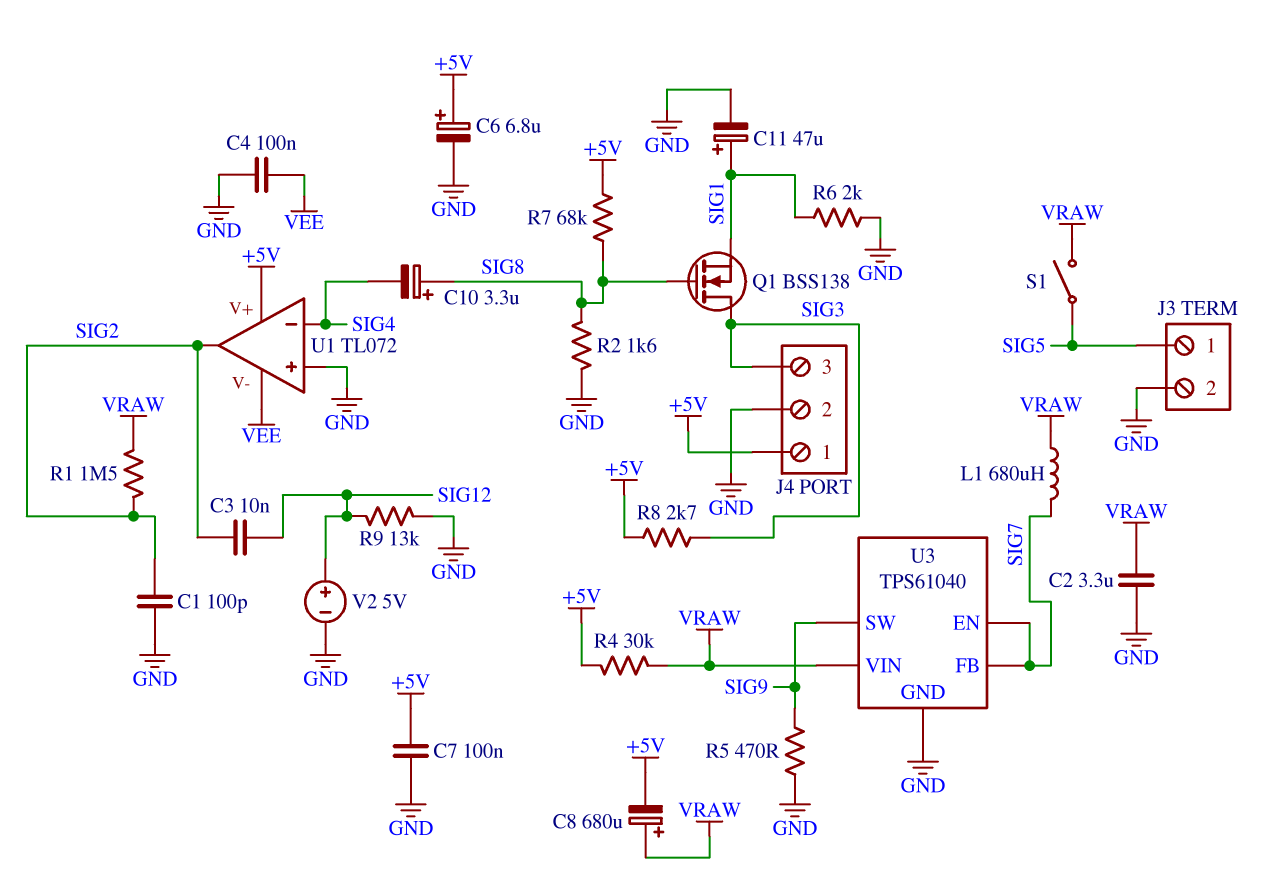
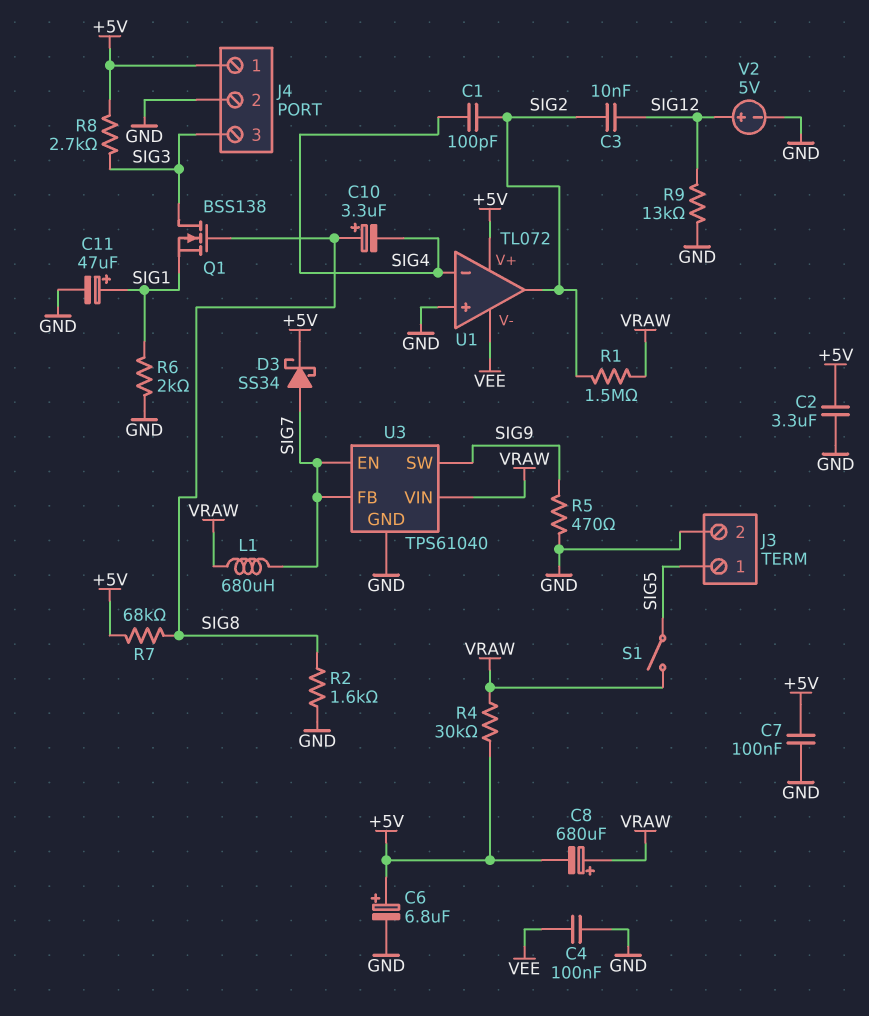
C1: 100pF (GND, SIG2) -> 100pF (SIG2, SIG4)
C2: 3.3uF (GND, VRAW) -> 3.3uF (+5V, GND)
D3: none -> schottky SS34 (A SIG7, K +5V)

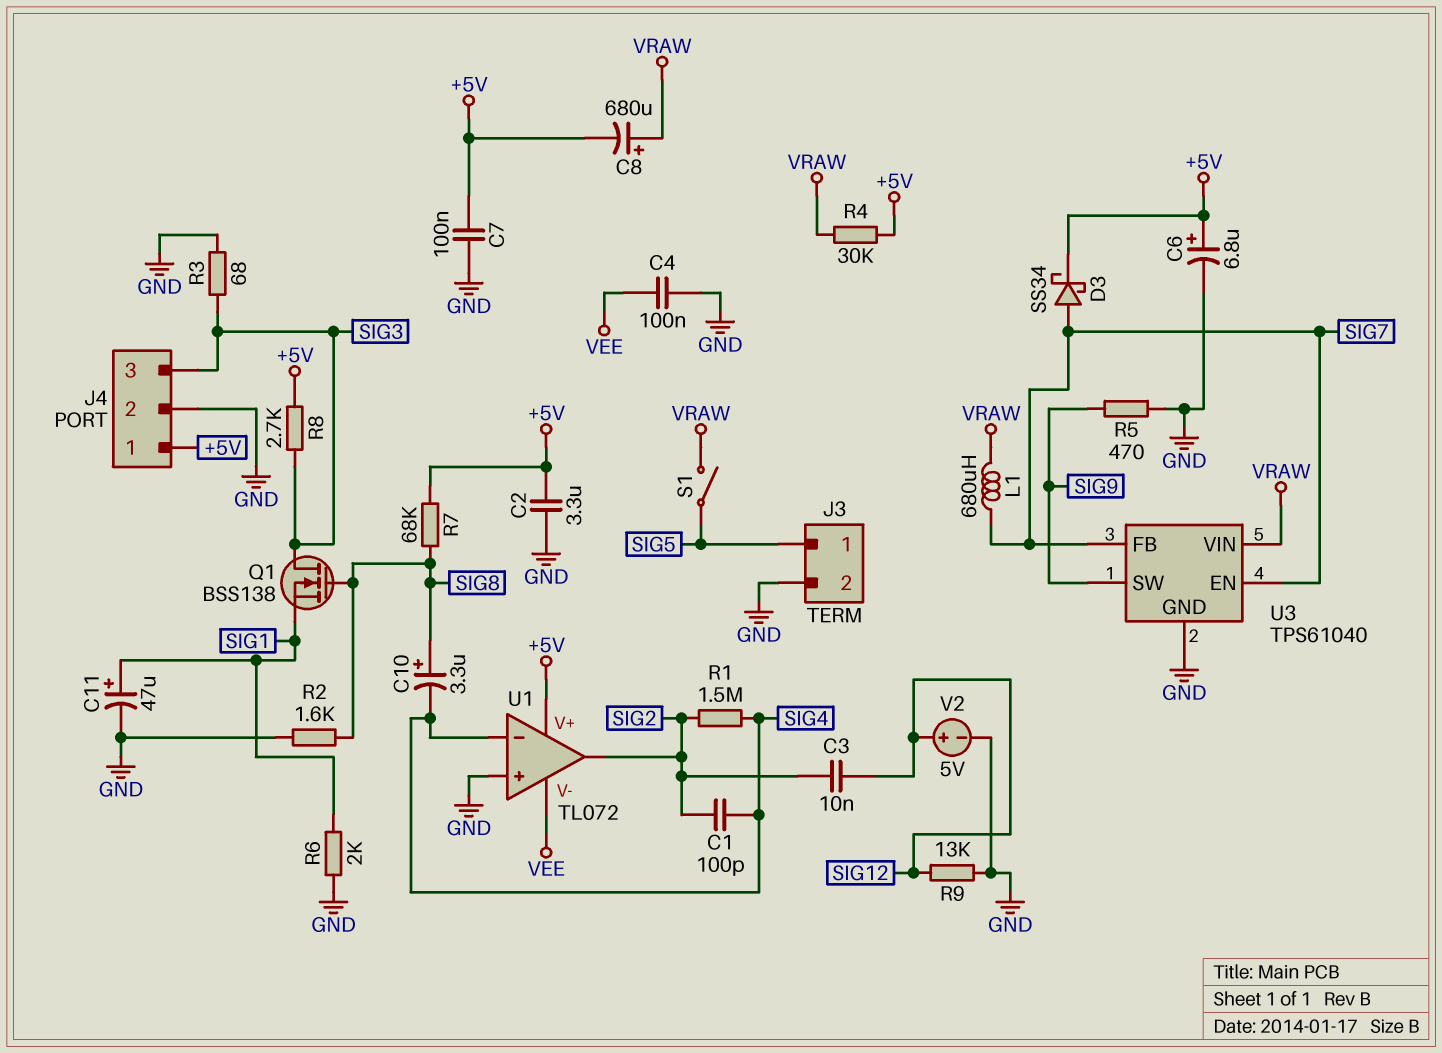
R1: 1.5M (SIG2, VRAW) -> 1.5M (SIG2, SIG4)
R3: none -> 68 (GND, SIG3)

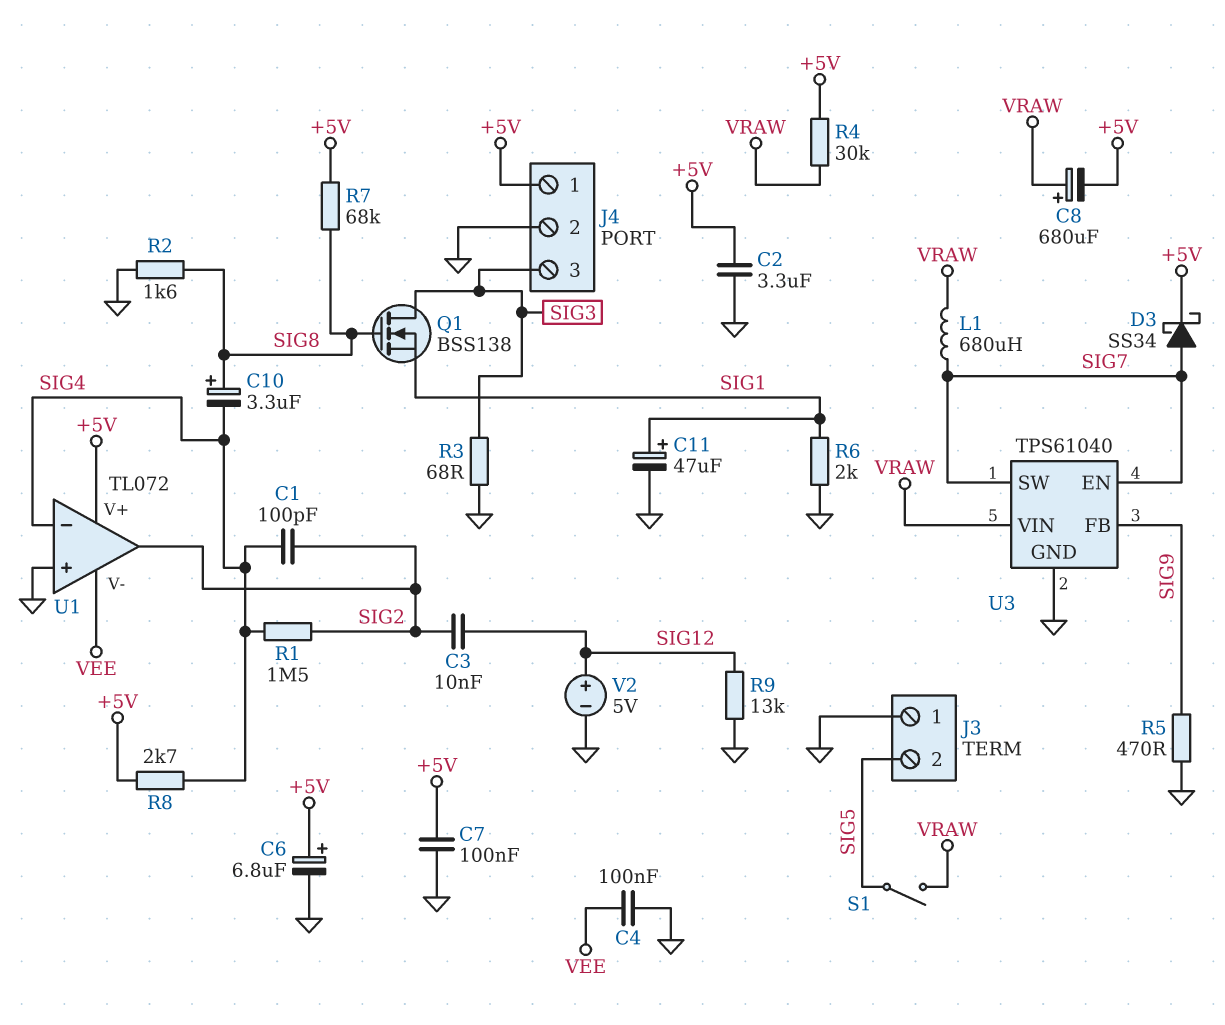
J3 pin 1: SIG5 -> GND
J3 pin 2: GND -> SIG5
R8: 2.7k (+5V, SIG3) -> 2.7k (+5V, SIG4)
U3 pin FB: SIG7 -> SIG9
U3 pin SW: SIG9 -> SIG7

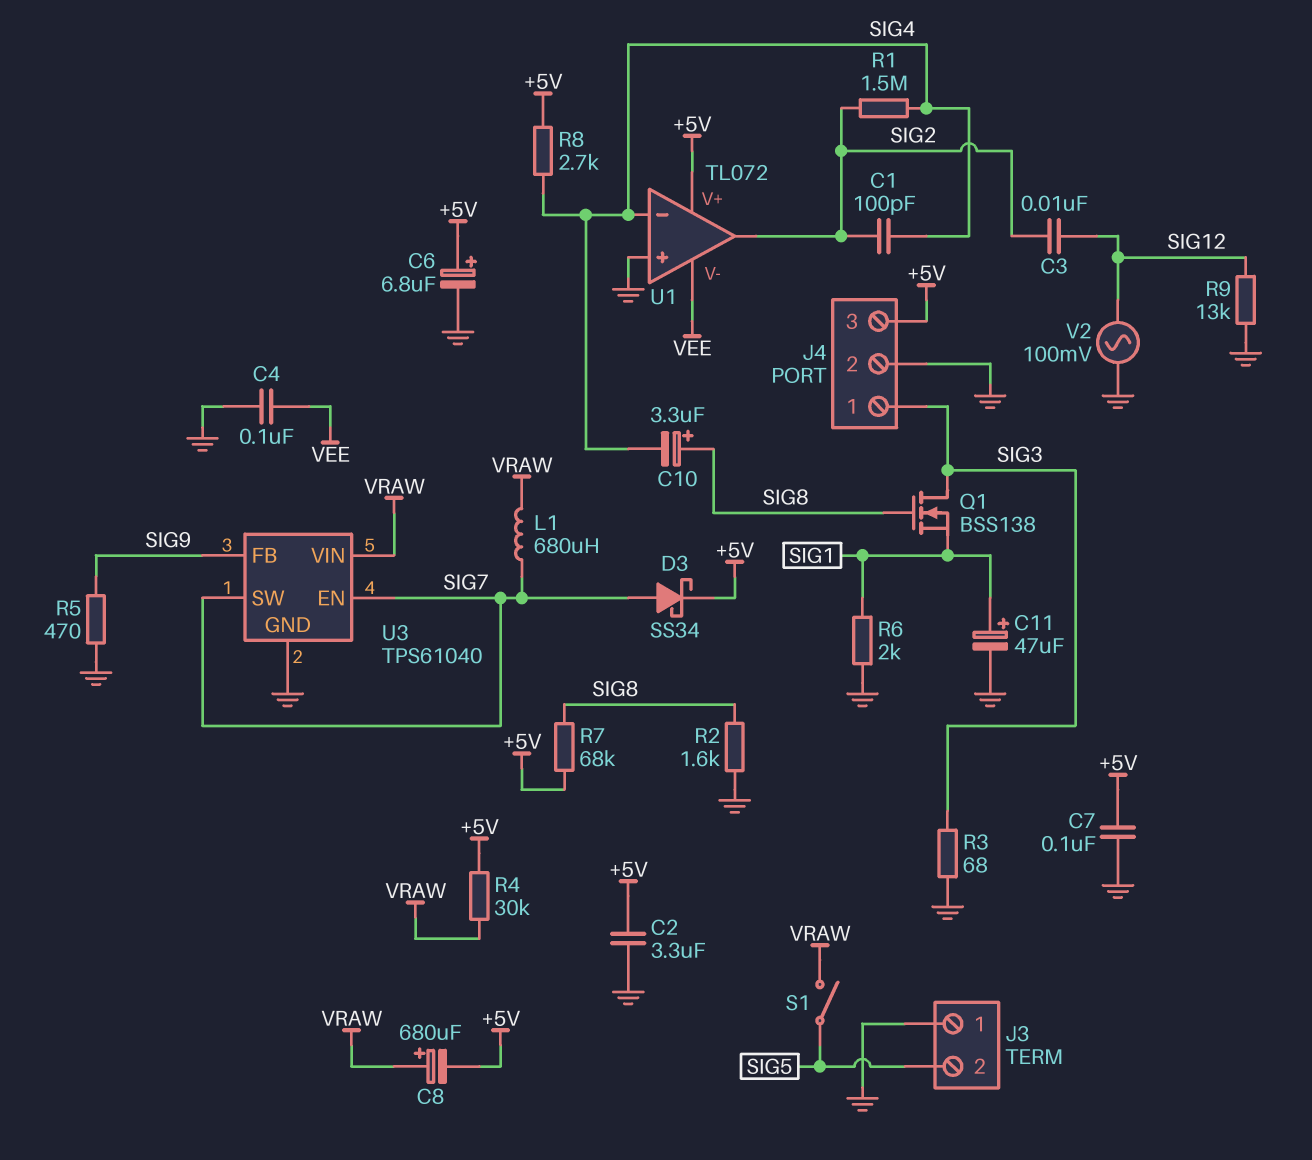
J4 pin 1: +5V -> SIG3
J4 pin 3: SIG3 -> +5V
V2: 5V (plus SIG12, minus GND) -> AC 100mV (GND, SIG12)

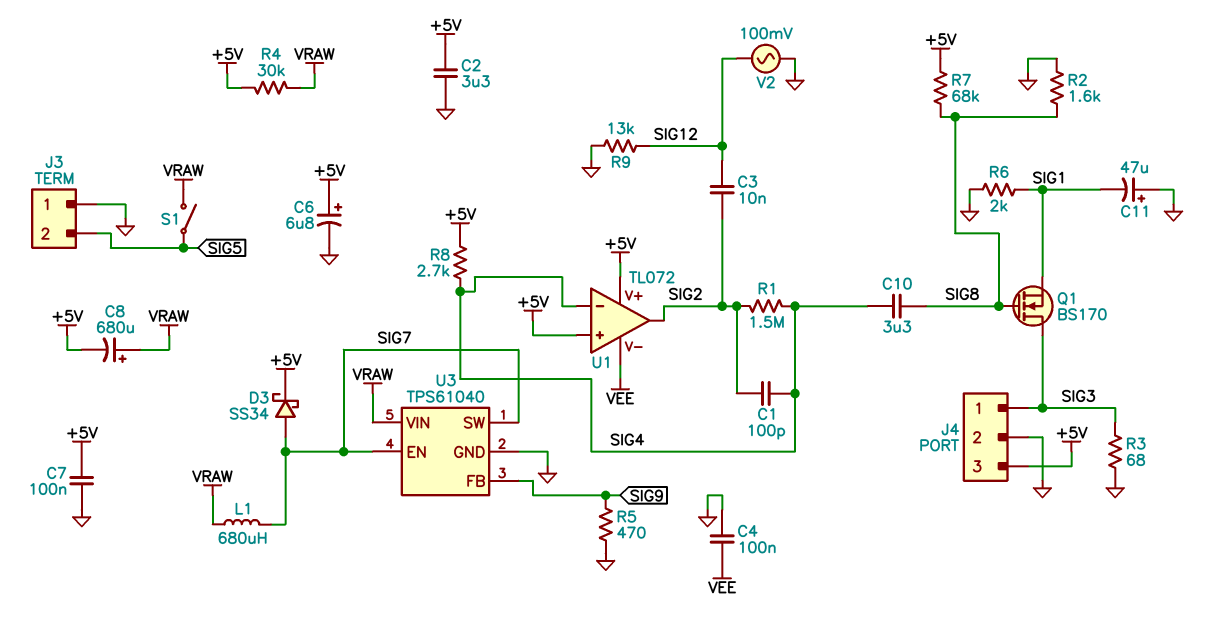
C10: 3.3uF (plus SIG8, minus SIG4) -> 3.3uF (SIG4, SIG8)
C11: 47uF (plus SIG1, minus GND) -> 47uF (plus GND, minus SIG1)
Q1: NMOS BSS138 (G SIG8, D SIG3, S SIG1) -> NMOS BS170 (G SIG8, D SIG3, S SIG1)
U1 pin in+: GND -> +5V

